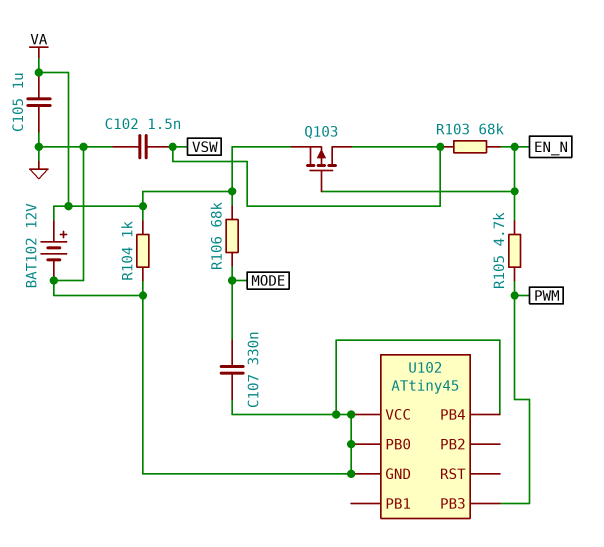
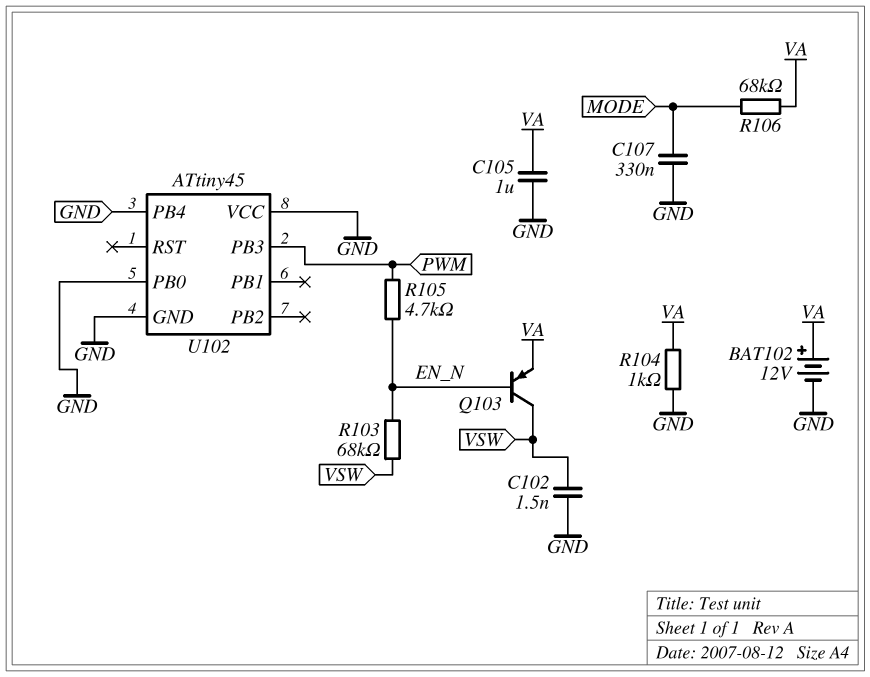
Q103: PMOS (G EN_N, D VSW, S VA) -> PNP (B EN_N, C VSW, E VA)

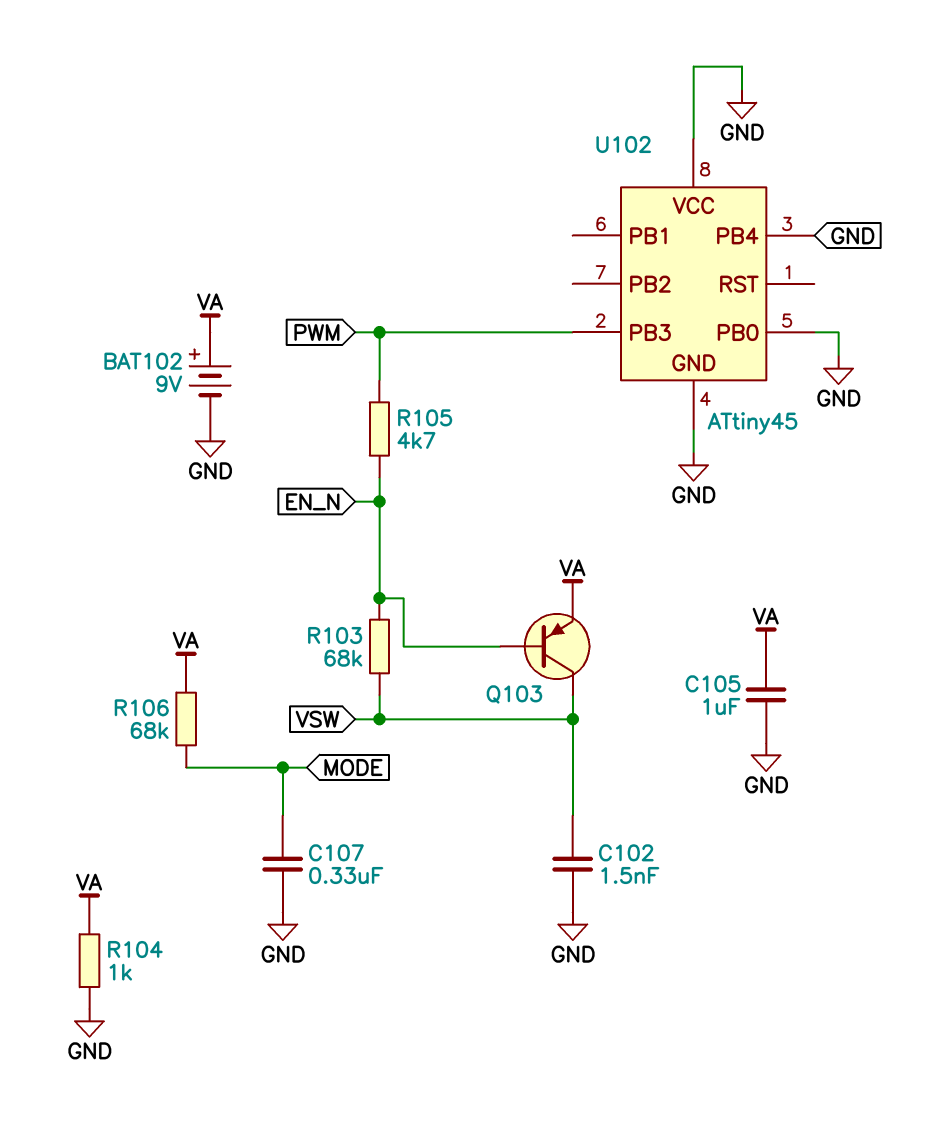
BAT102: 12V (plus VA, minus GND) -> 9V (plus VA, minus GND)

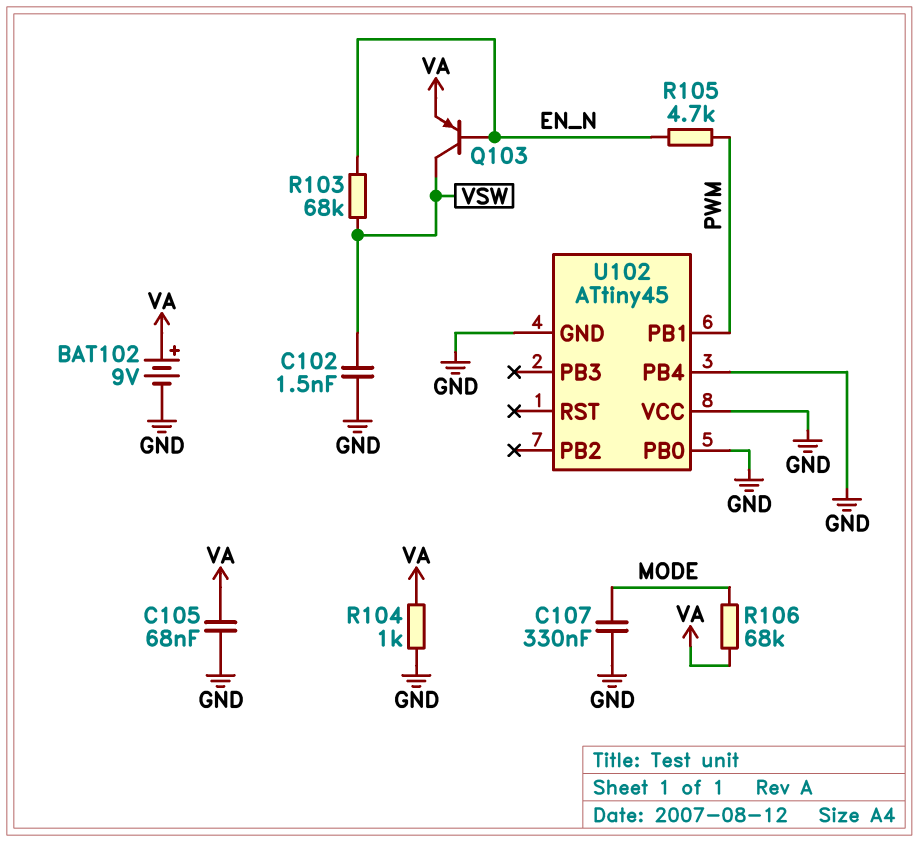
C105: 1uF (GND, VA) -> 68nF (GND, VA)
U102 pin PB1: none -> PWM
U102 pin PB3: PWM -> none

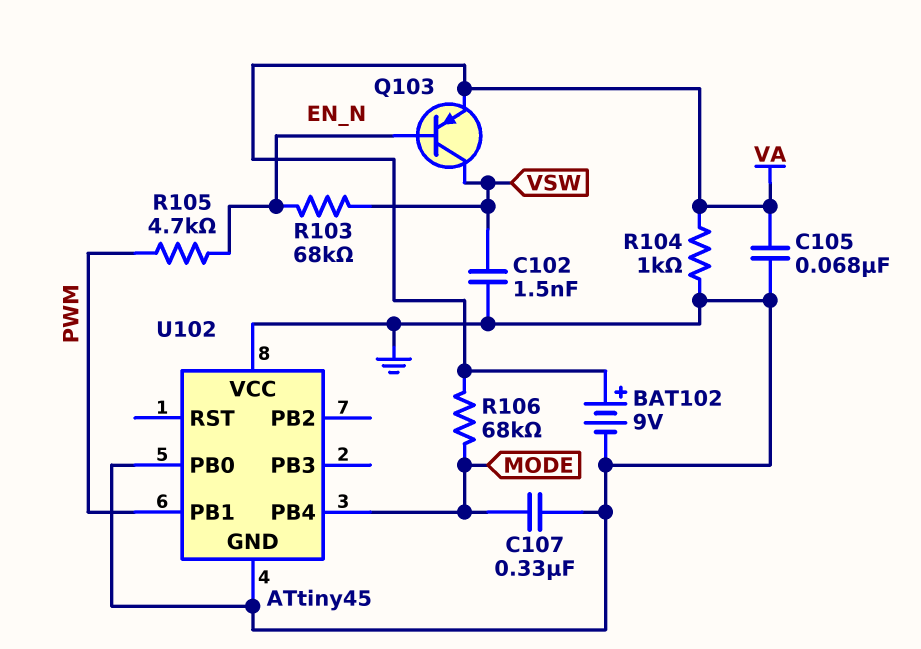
U102 pin PB4: GND -> MODE

